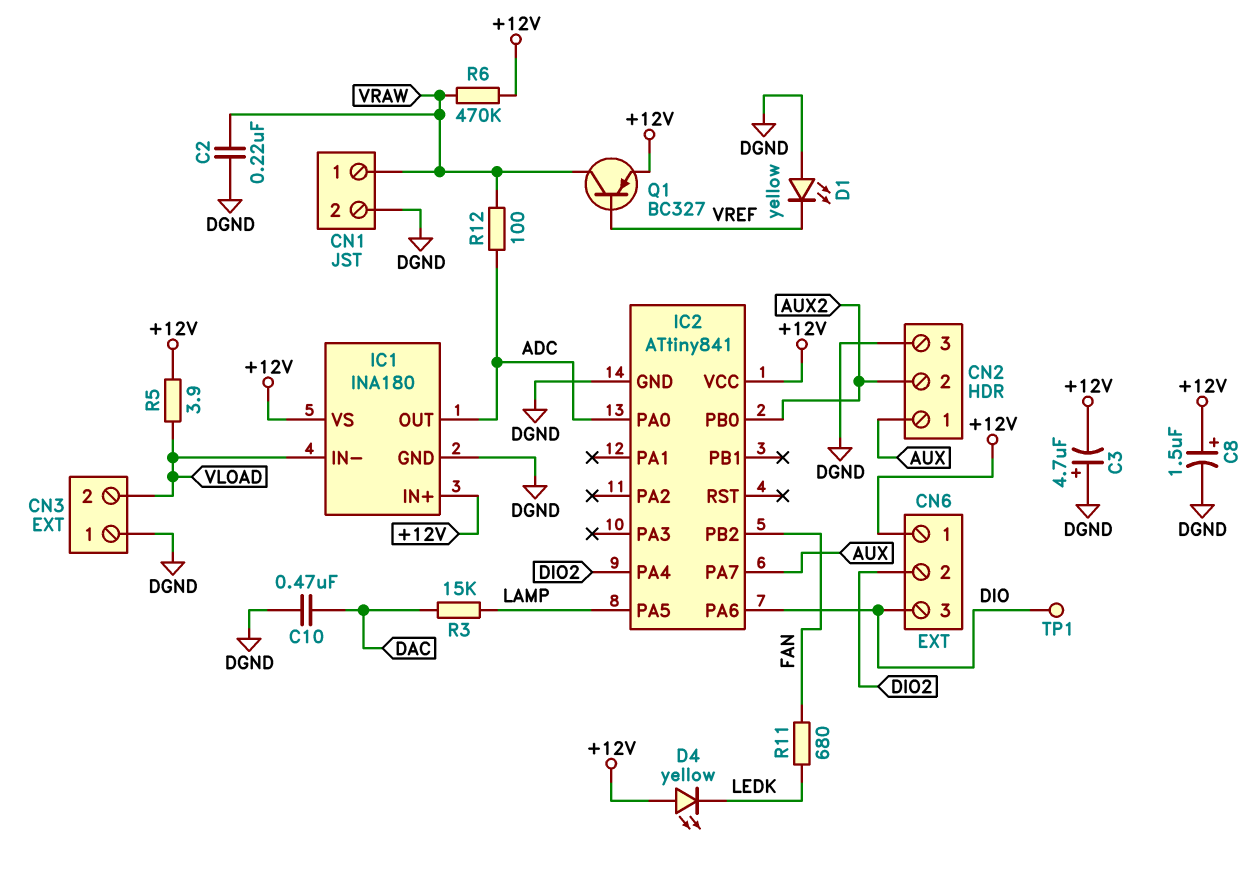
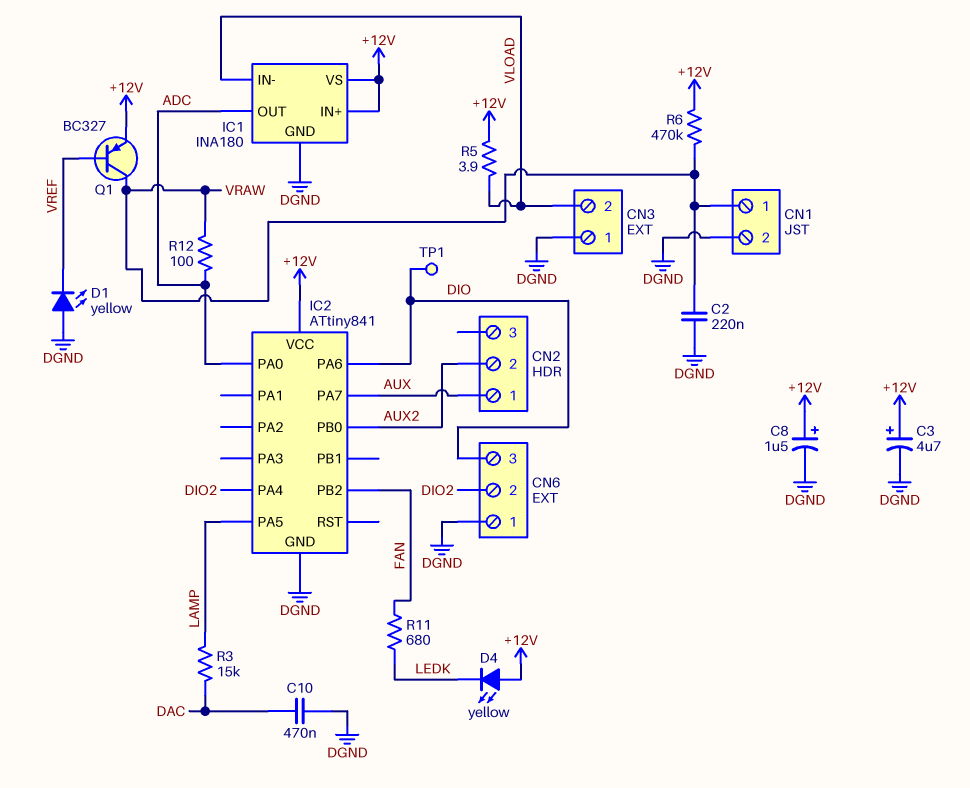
C3: 4.7uF (plus DGND, minus +12V) -> 4.7uF (plus +12V, minus DGND)
CN2 pin 3: DGND -> none
CN6 pin 1: +12V -> DGND

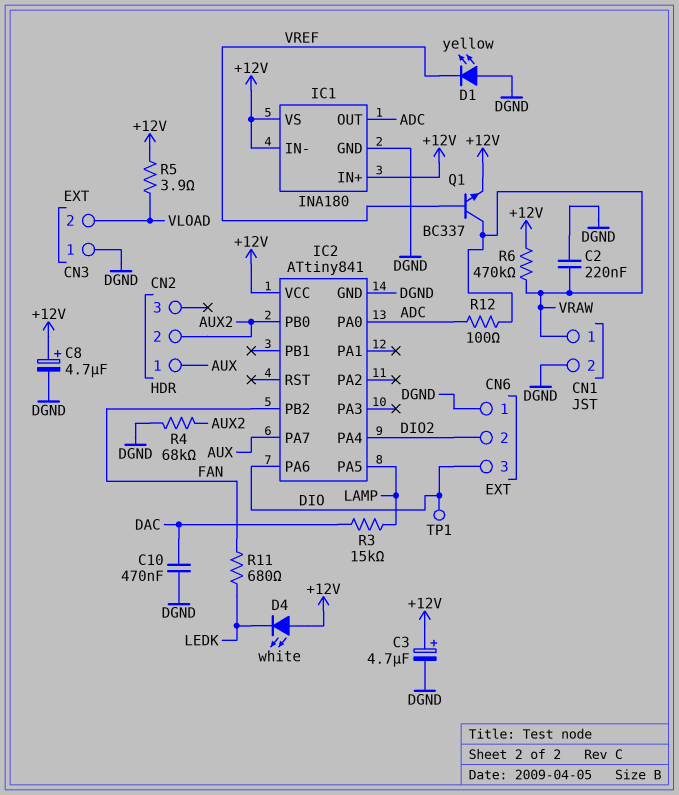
C8: 1.5uF (plus +12V, minus DGND) -> 4.7uF (plus +12V, minus DGND)
D4: LED yellow (A +12V, K LEDK) -> LED white (A +12V, K LEDK)
IC1 pin IN-: VLOAD -> +12V
Q1: PNP BC327 (B VREF, C VRAW, E +12V) -> NPN BC337 (B VREF, C VRAW, E +12V)
R4: none -> 68k (AUX2, DGND)

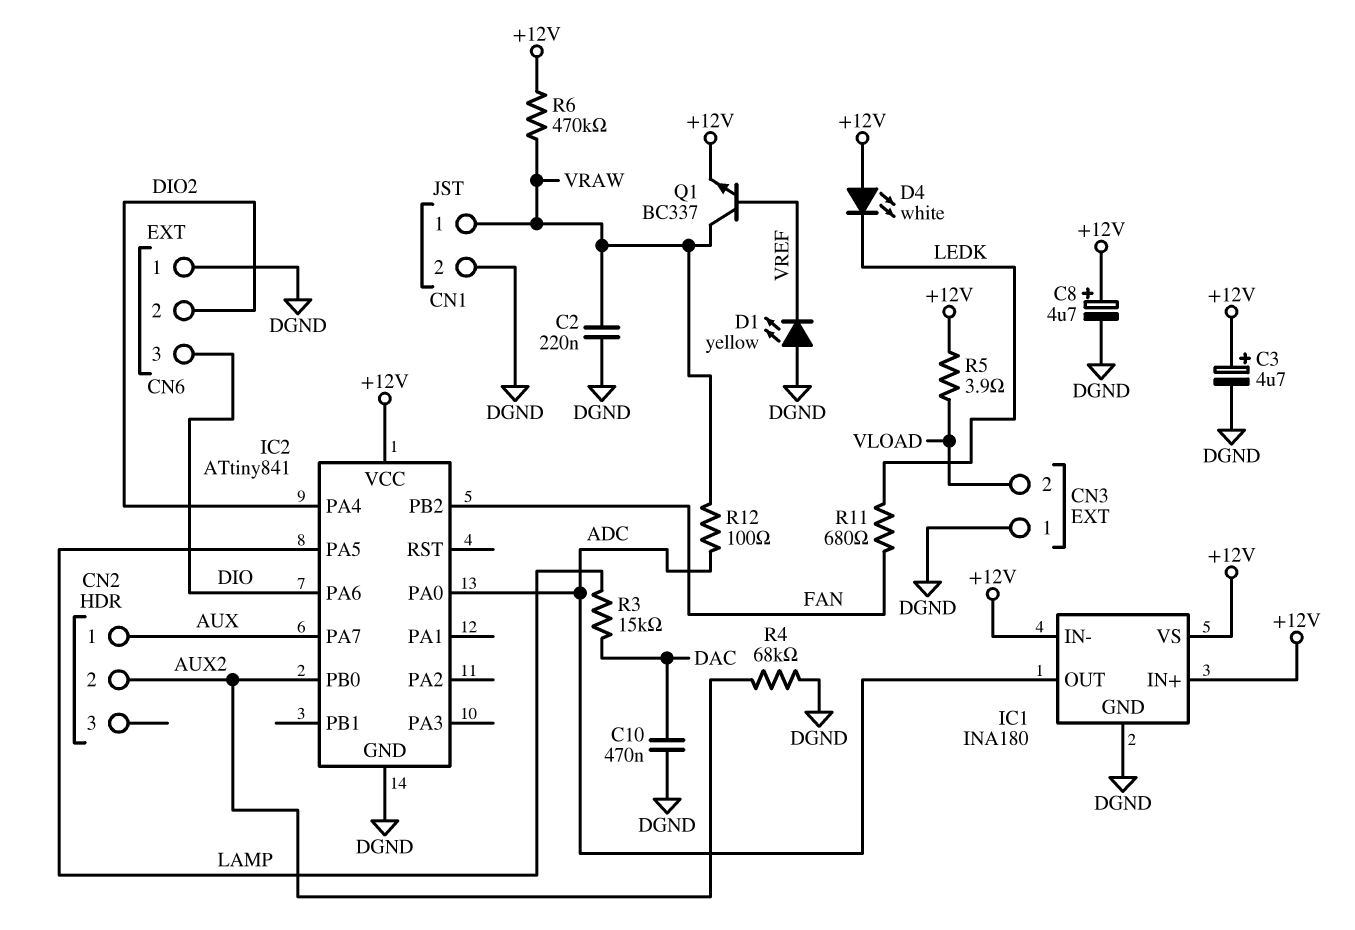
TP1: test point (DIO) -> none

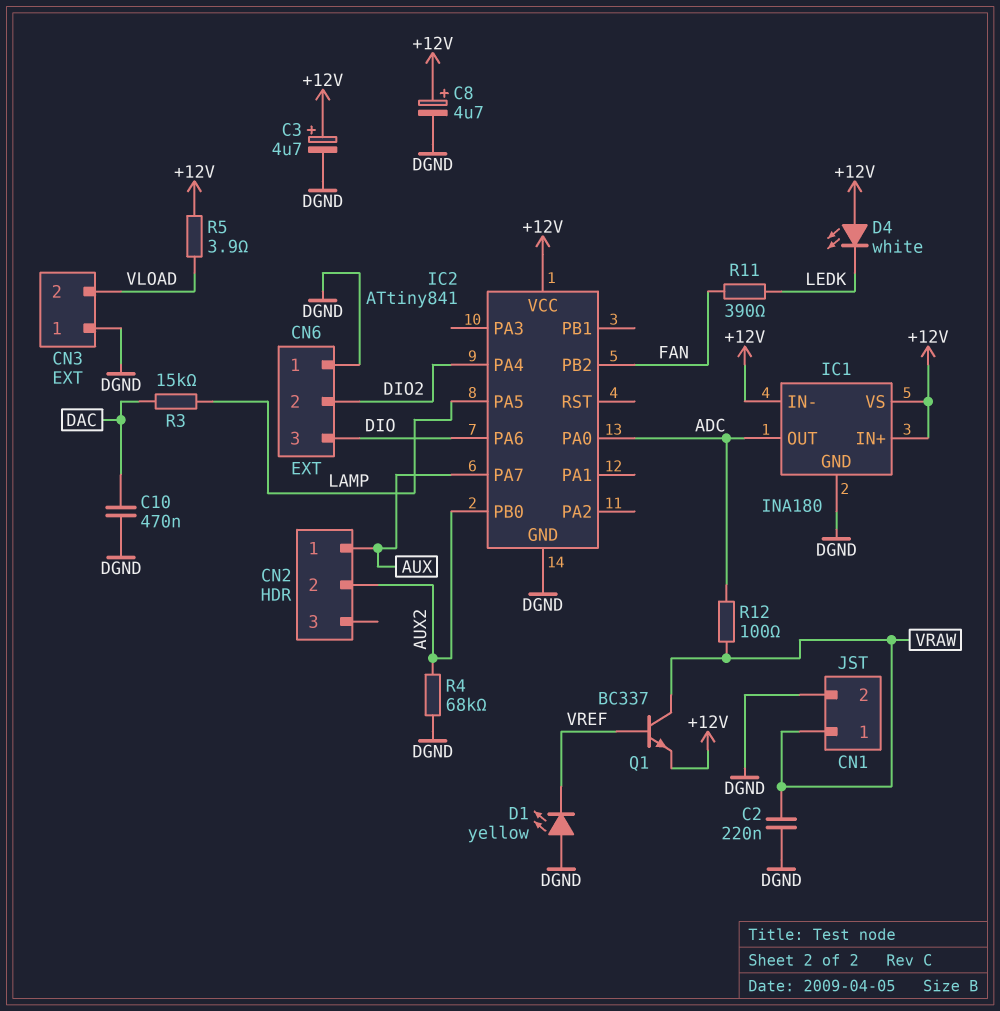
R6: 470k (+12V, VRAW) -> none
R11: 680 (FAN, LEDK) -> 390 (FAN, LEDK)

